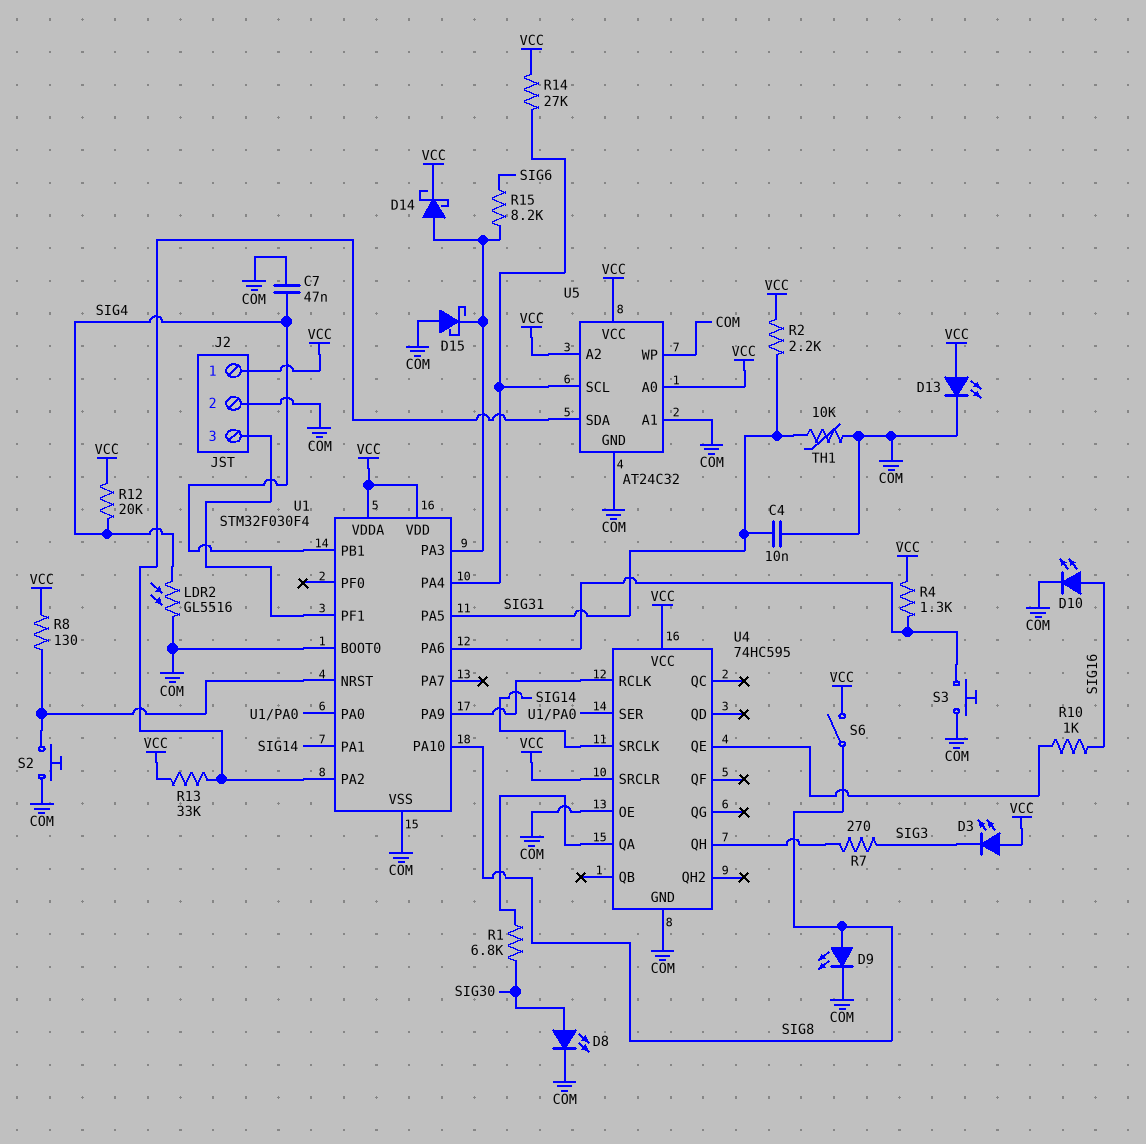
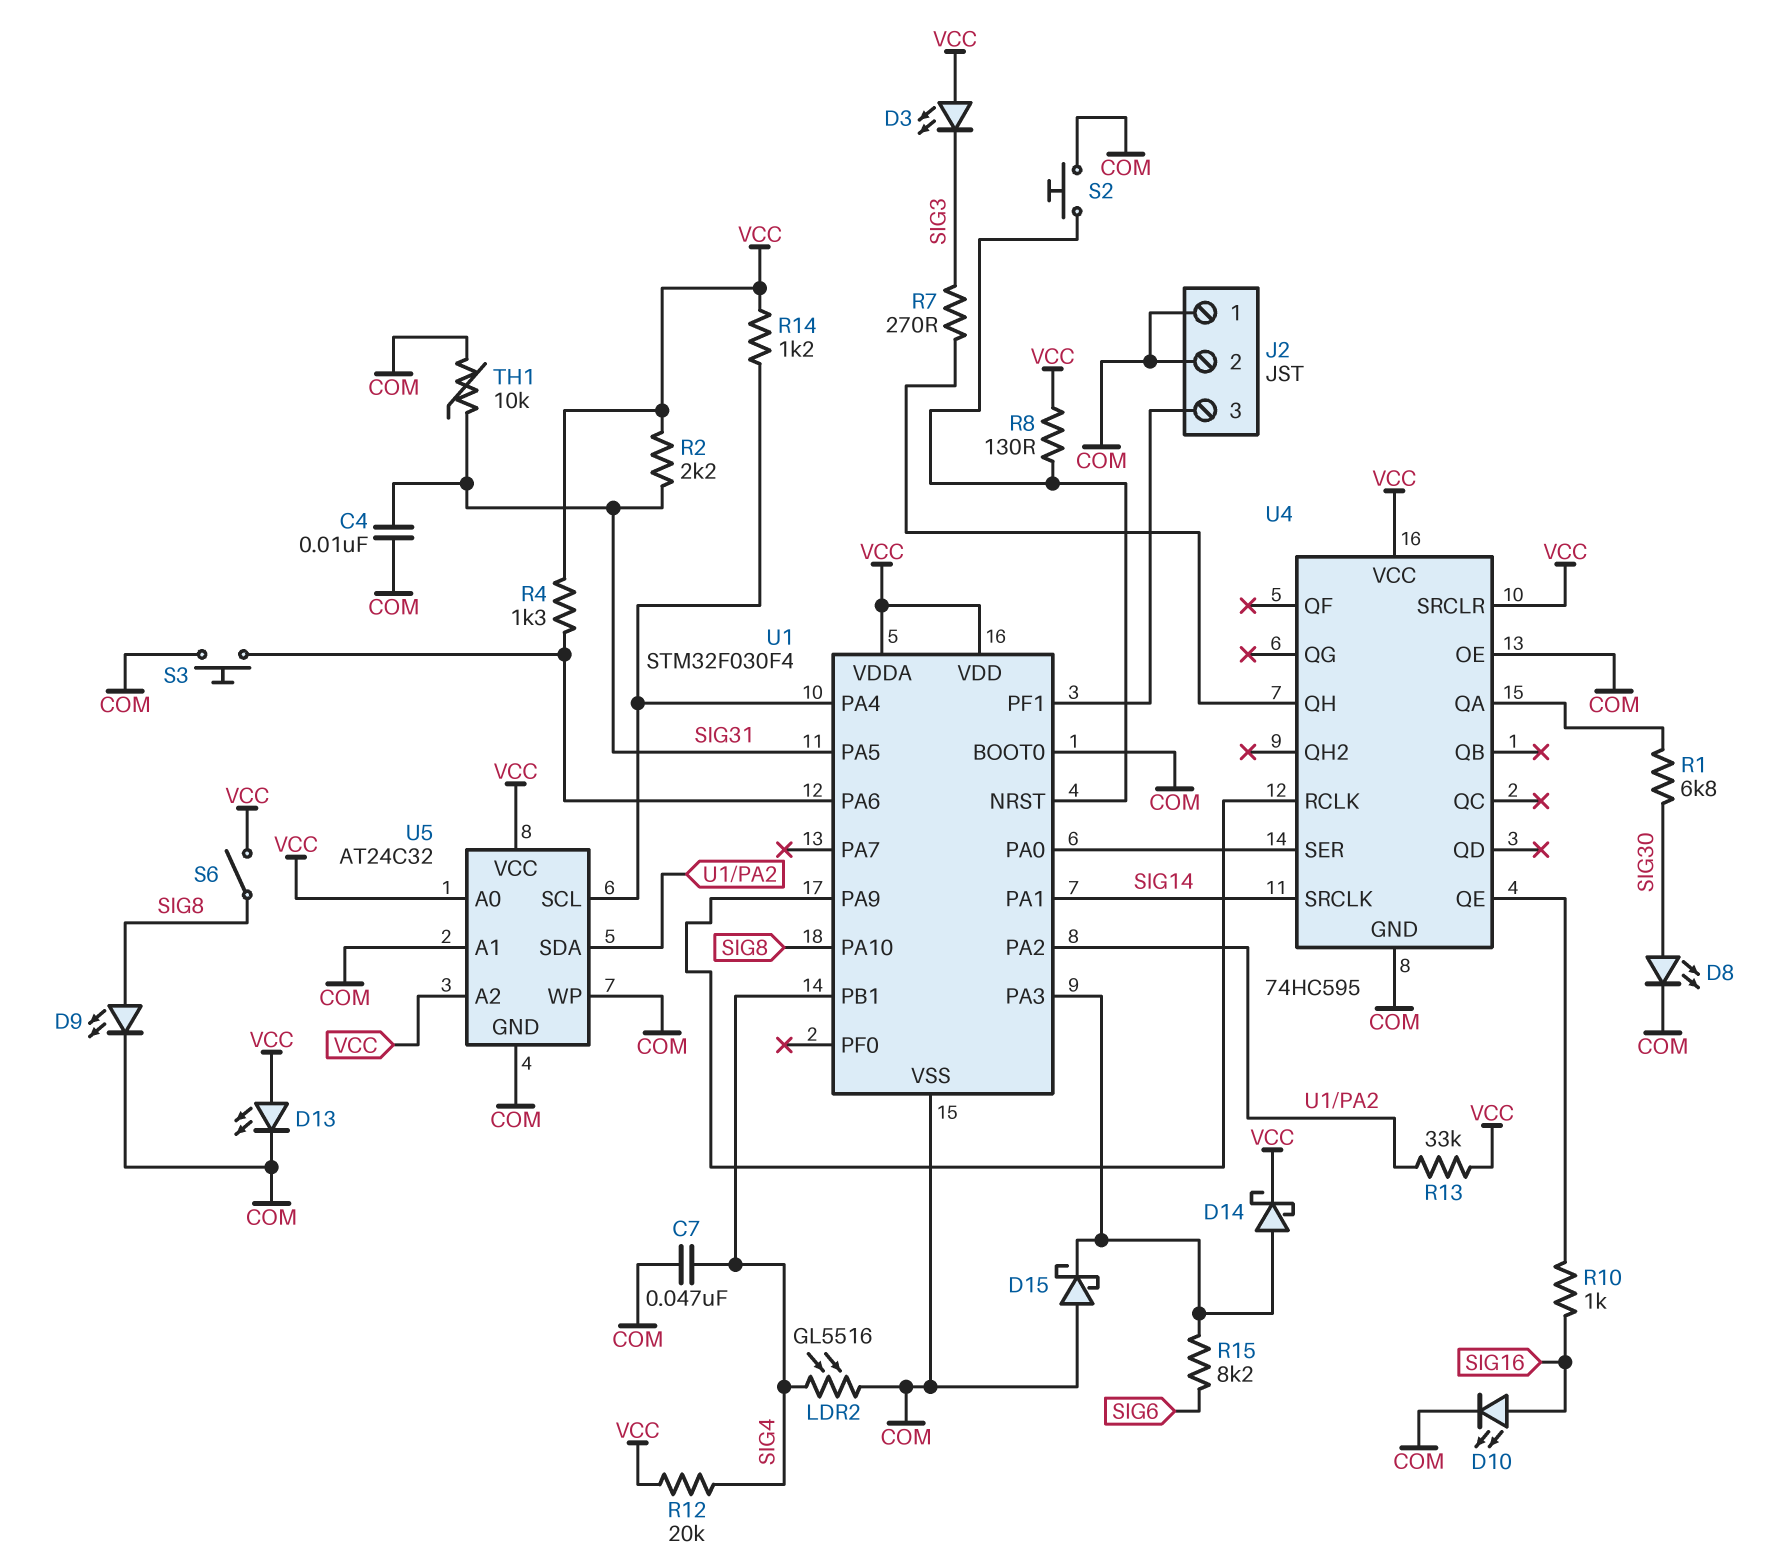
J2 pin 1: VCC -> COM
R14: 27k (U1/PA4, VCC) -> 1.2k (U1/PA4, VCC)

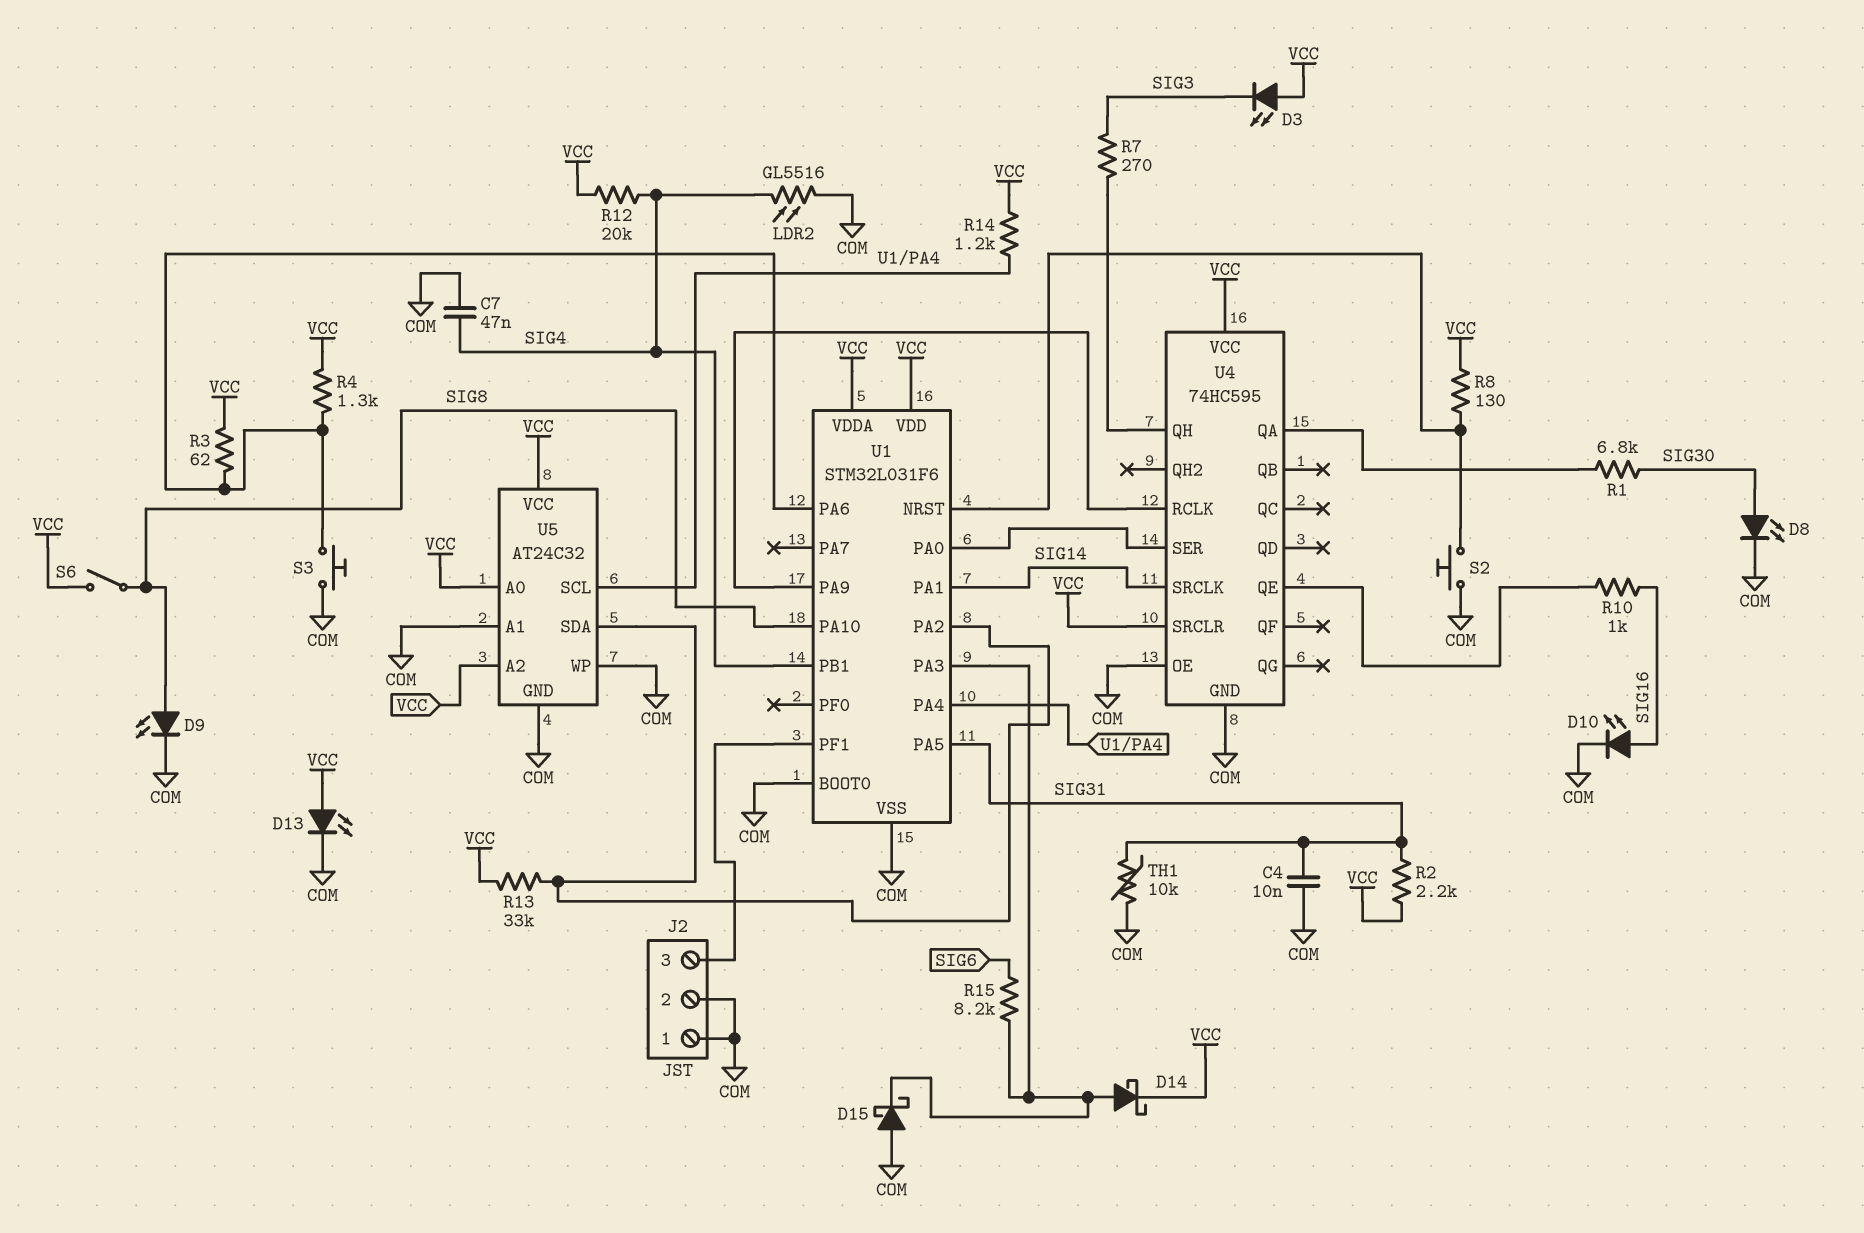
R3: none -> 62 (U1/PA6, VCC)
U1: STM32F030F4 -> STM32L031F6

